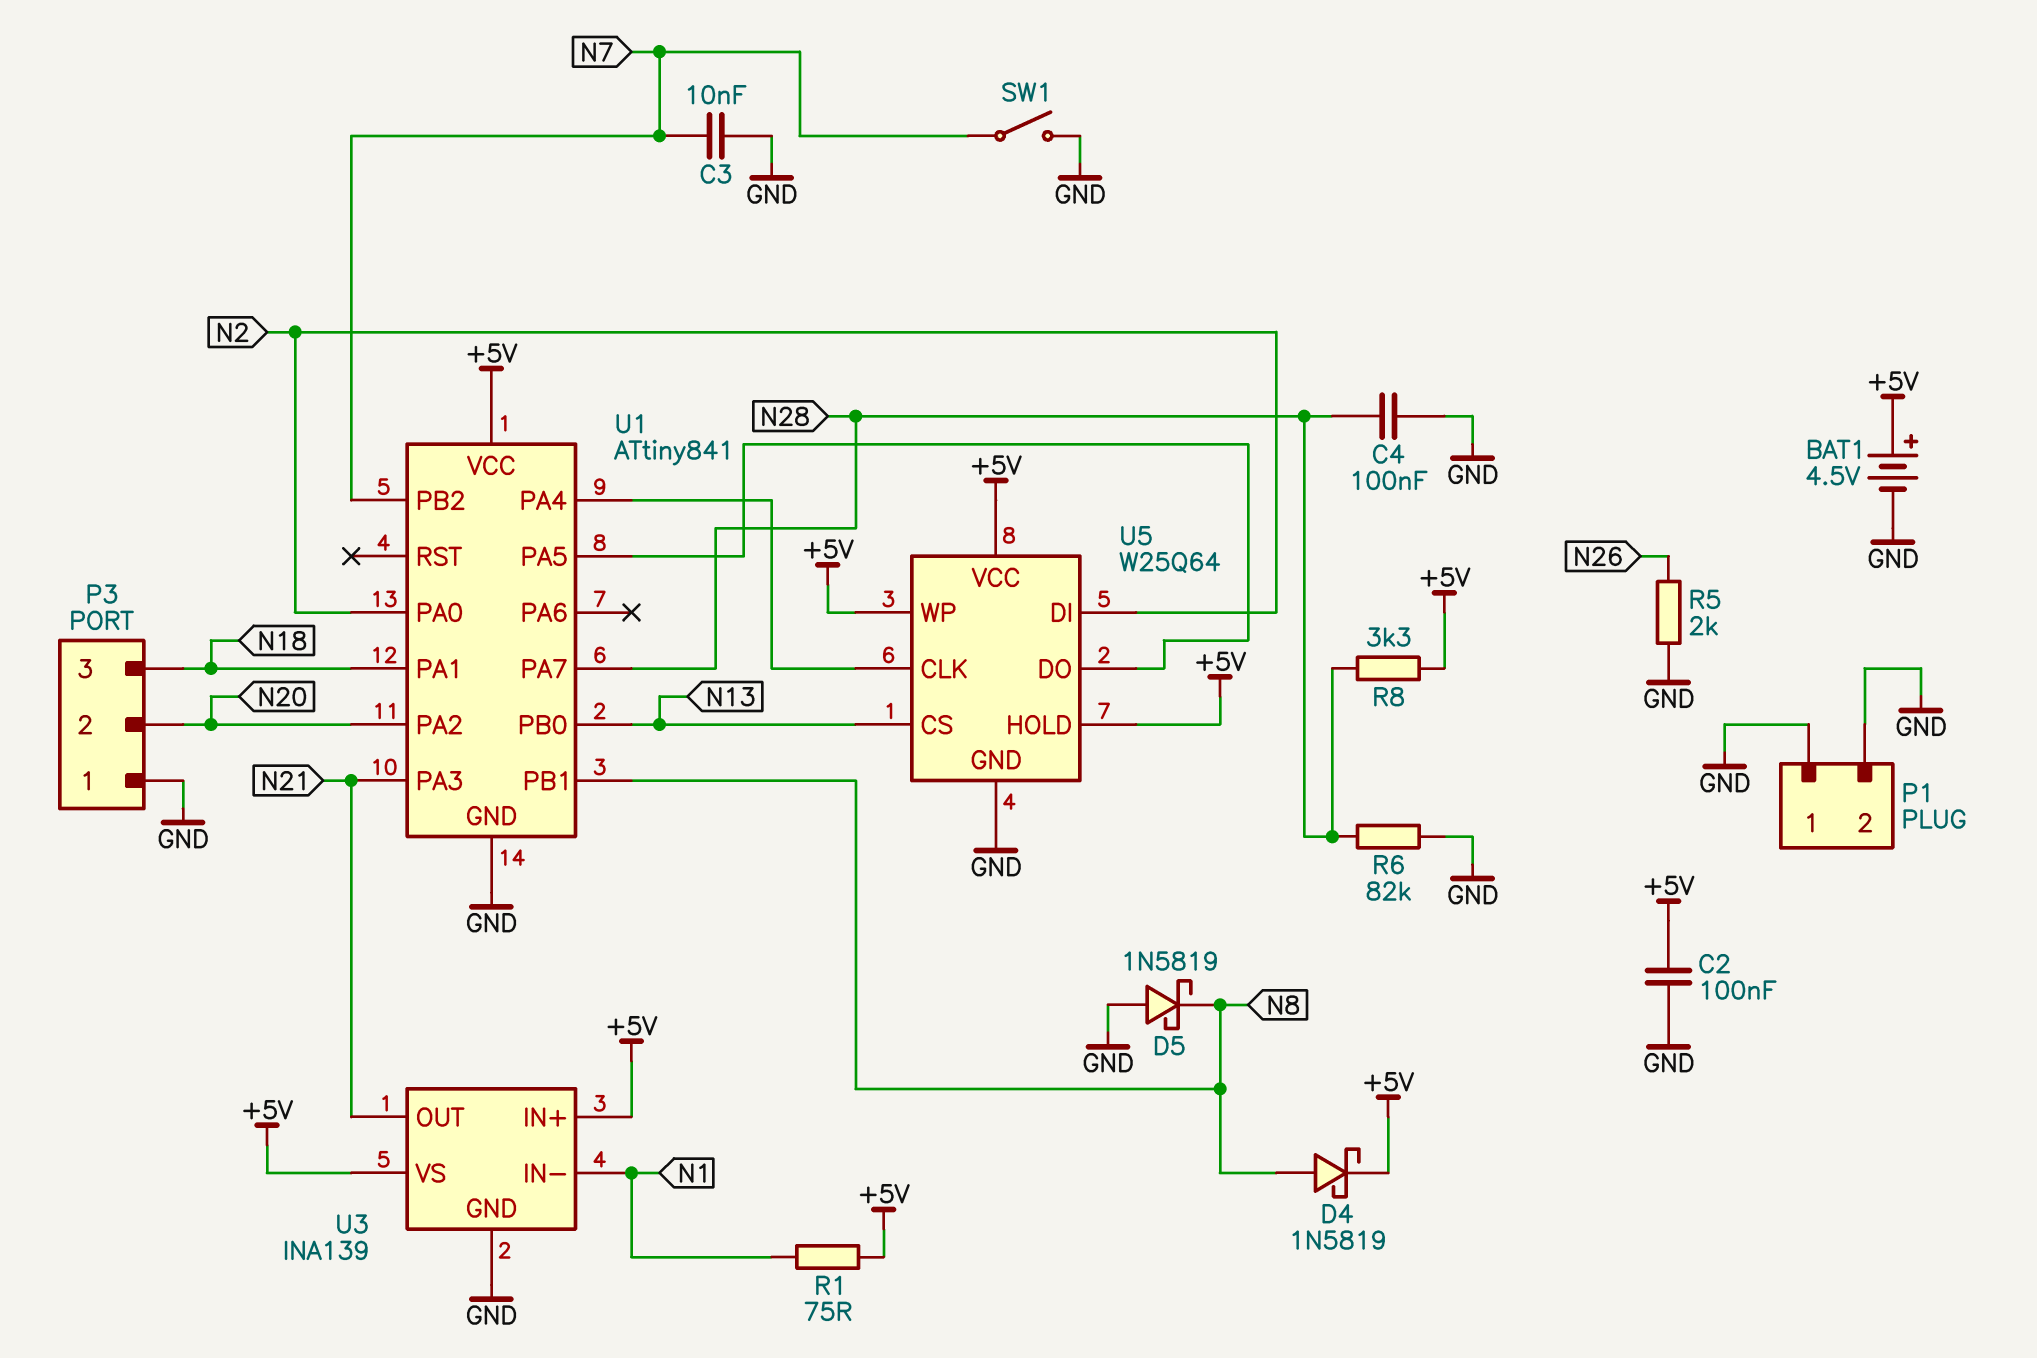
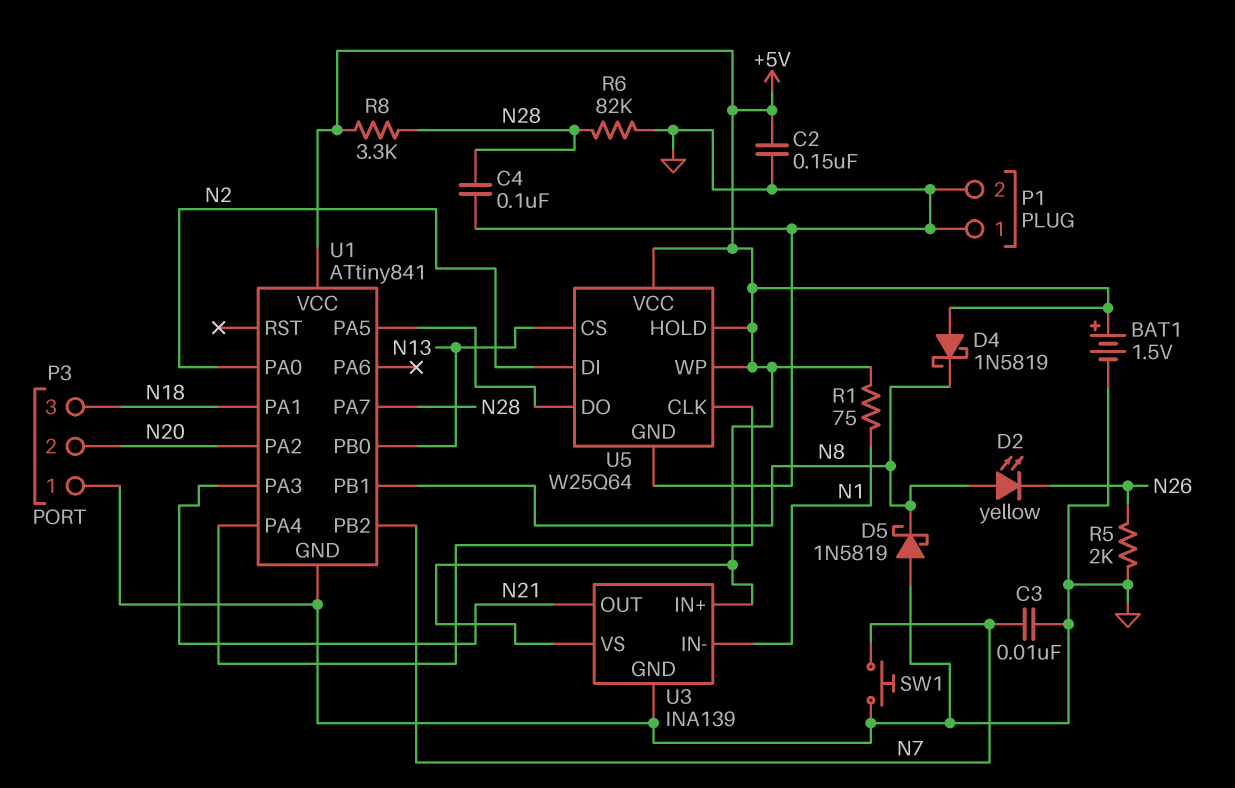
BAT1: 4.5V (plus +5V, minus GND) -> 1.5V (plus +5V, minus GND)
C2: 100nF (+5V, GND) -> 150nF (+5V, GND)
D2: none -> LED yellow (A N8, K N26)
D4: schottky 1N5819 (A N8, K +5V) -> schottky 1N5819 (A +5V, K N8)
SW1: switch (GND, N7) -> button (GND, N7)

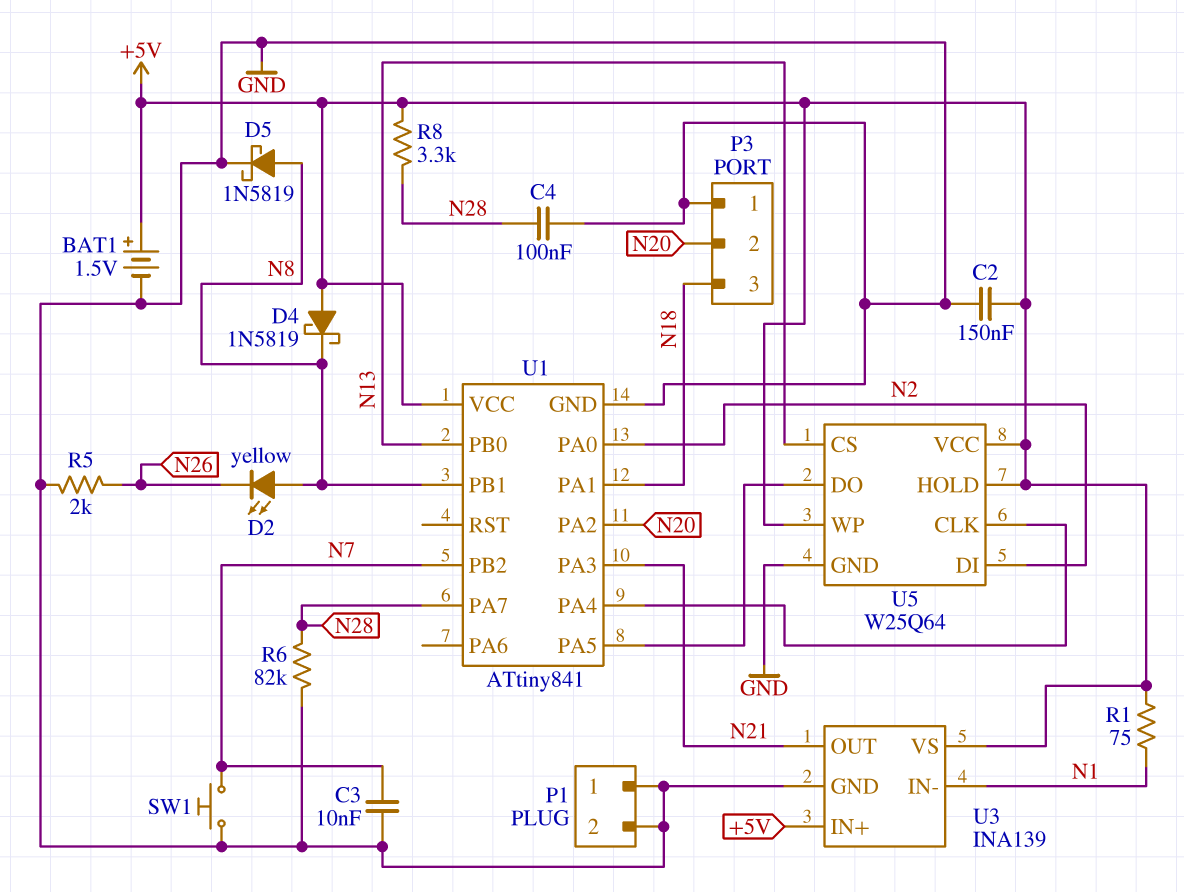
D5: schottky 1N5819 (A GND, K N8) -> schottky 1N5819 (A N8, K GND)

